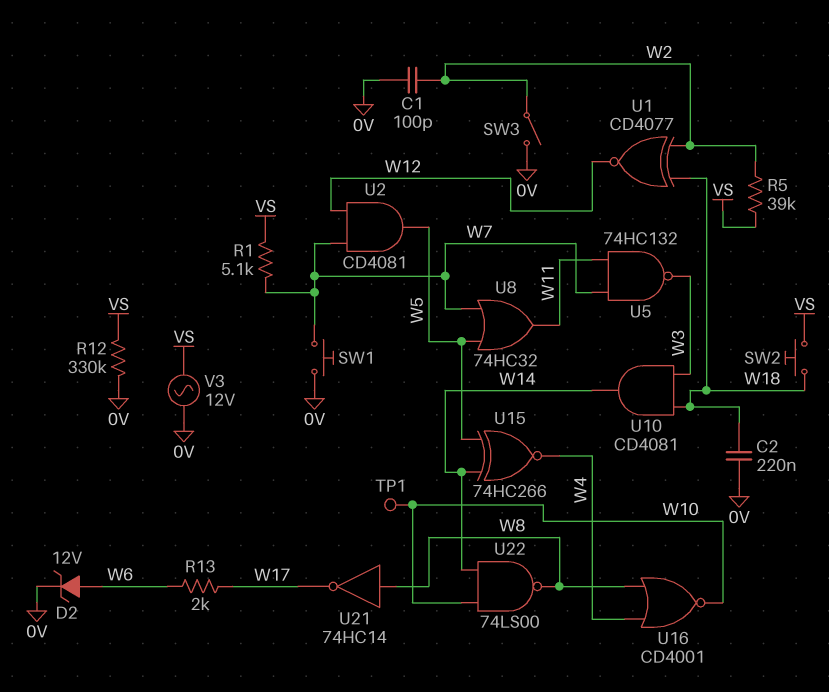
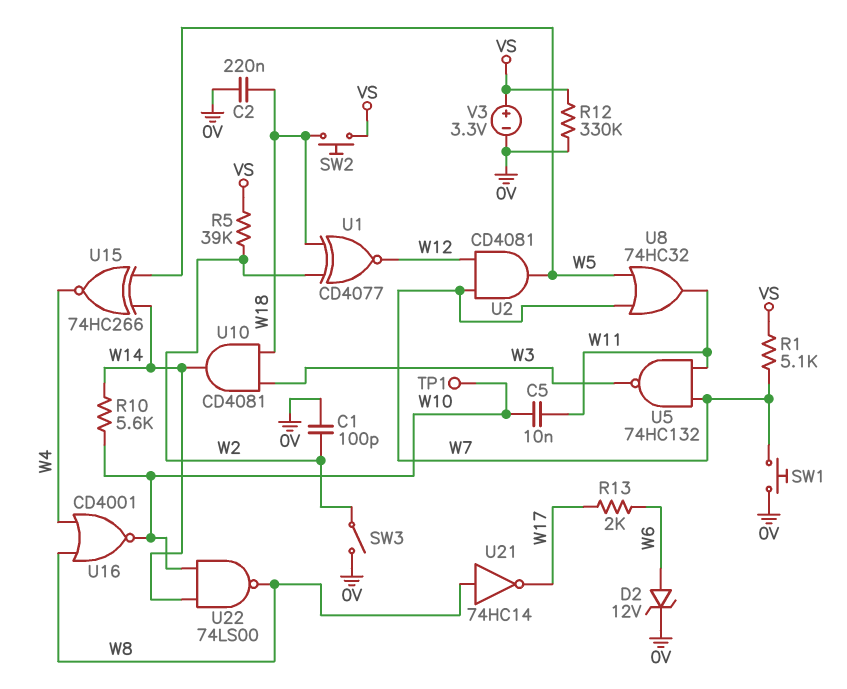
C5: none -> 10nF (W10, W11)
R10: none -> 5.6k (W10, W14)
V3: AC 12V (0V, VS) -> 3.3V (plus VS, minus 0V)

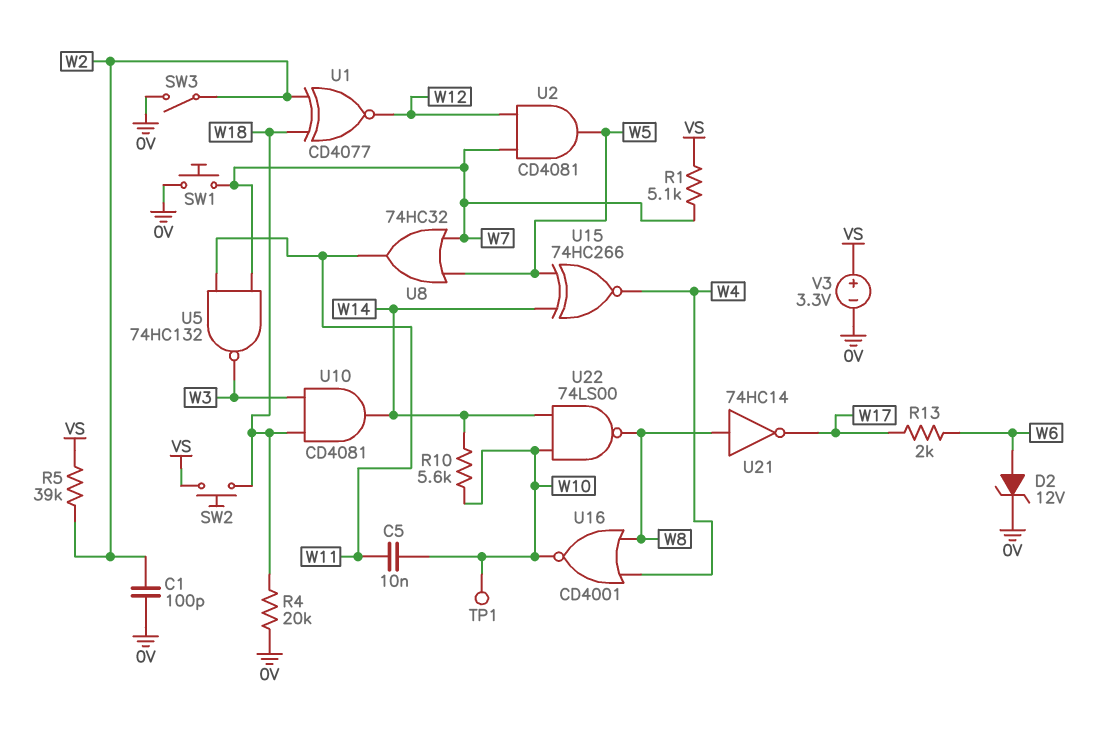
C2: 220nF (0V, W18) -> none
R4: none -> 20k (0V, W18)
R12: 330k (0V, VS) -> none

